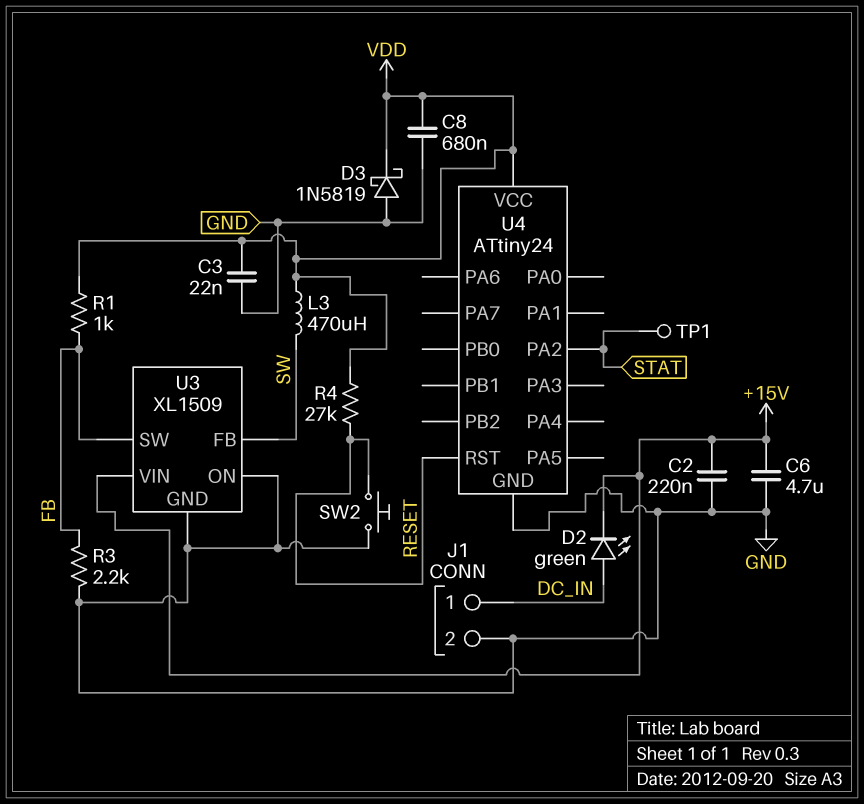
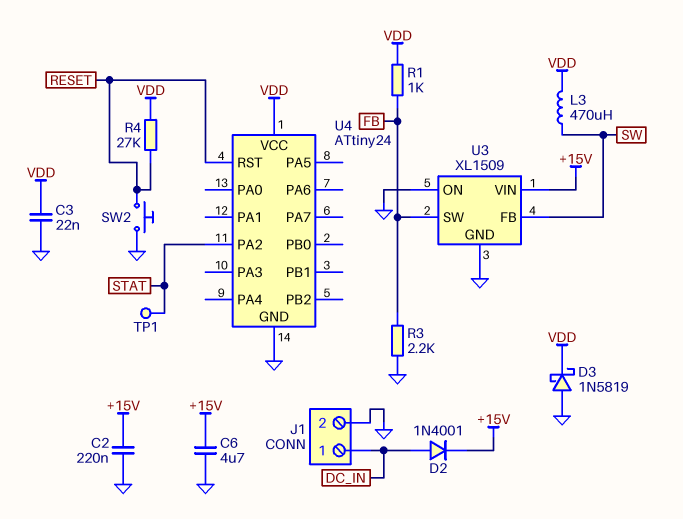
C8: 680nF (GND, VDD) -> none
D2: LED green (A DC_IN, K +15V) -> diode 1N4001 (A DC_IN, K +15V)

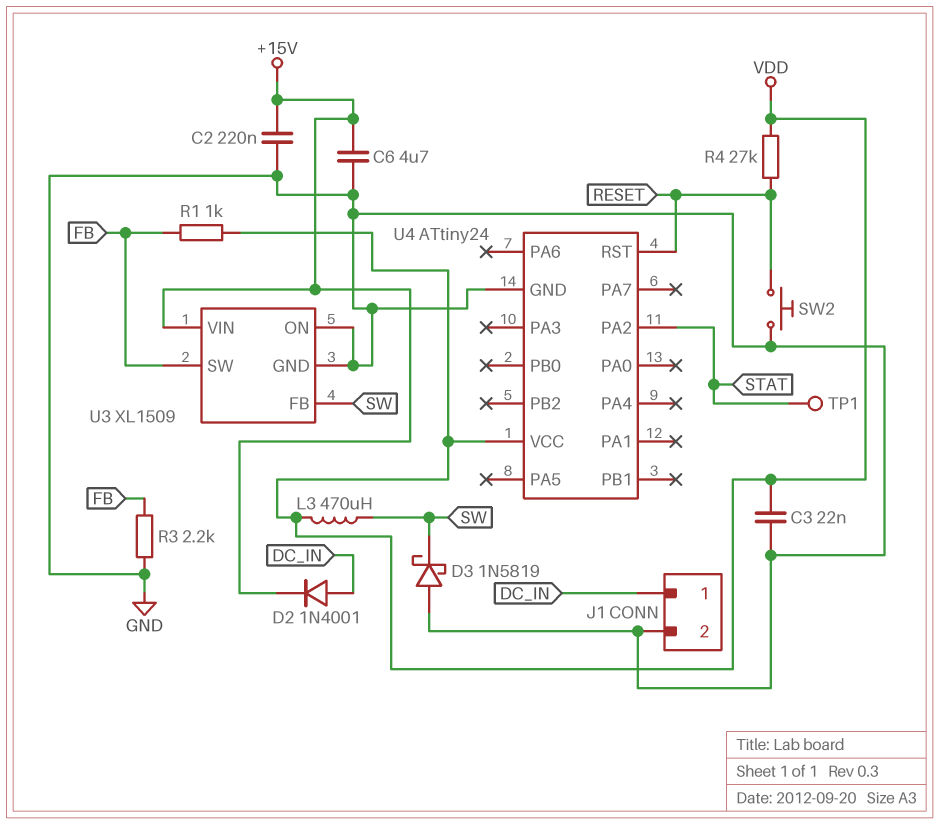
D3: schottky 1N5819 (A GND, K VDD) -> schottky 1N5819 (A GND, K SW)

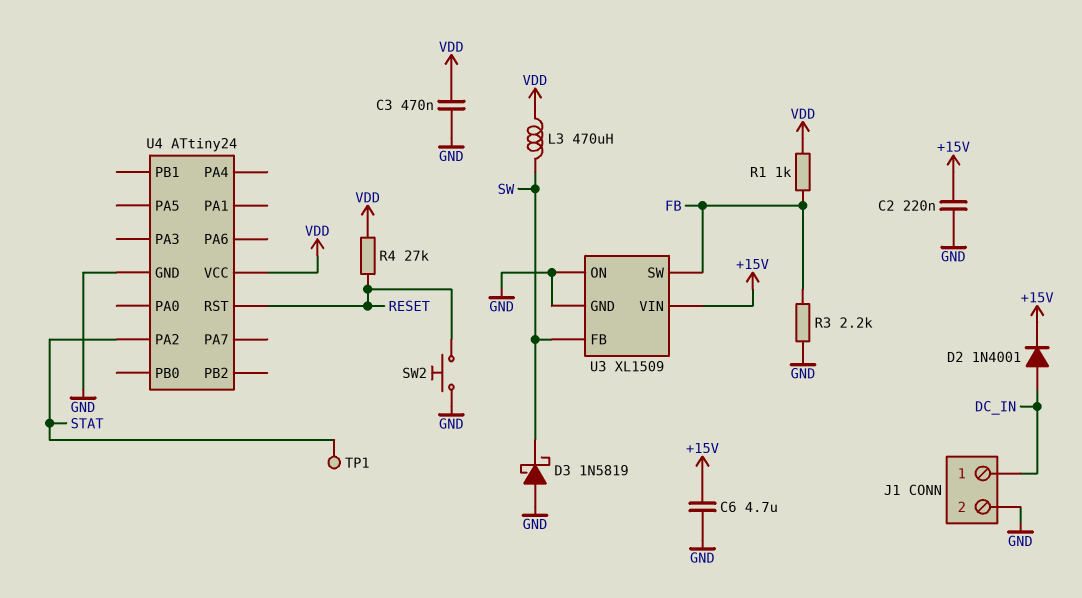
C3: 22nF (GND, VDD) -> 470nF (GND, VDD)

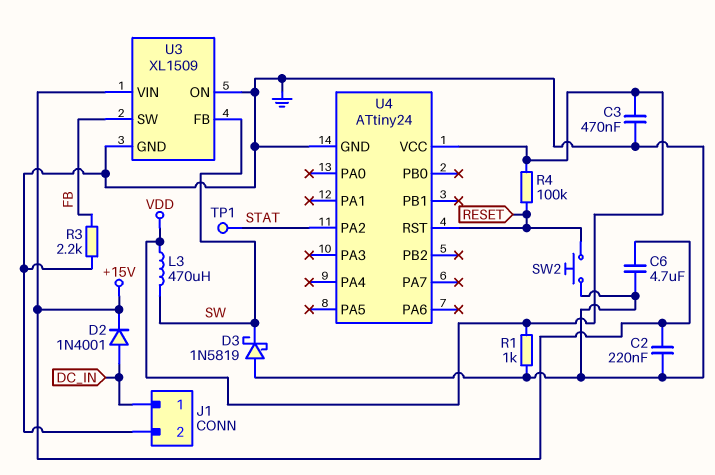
R1: 1k (FB, VDD) -> 1k (GND, VDD)
R4: 27k (RESET, VDD) -> 100k (RESET, VDD)

